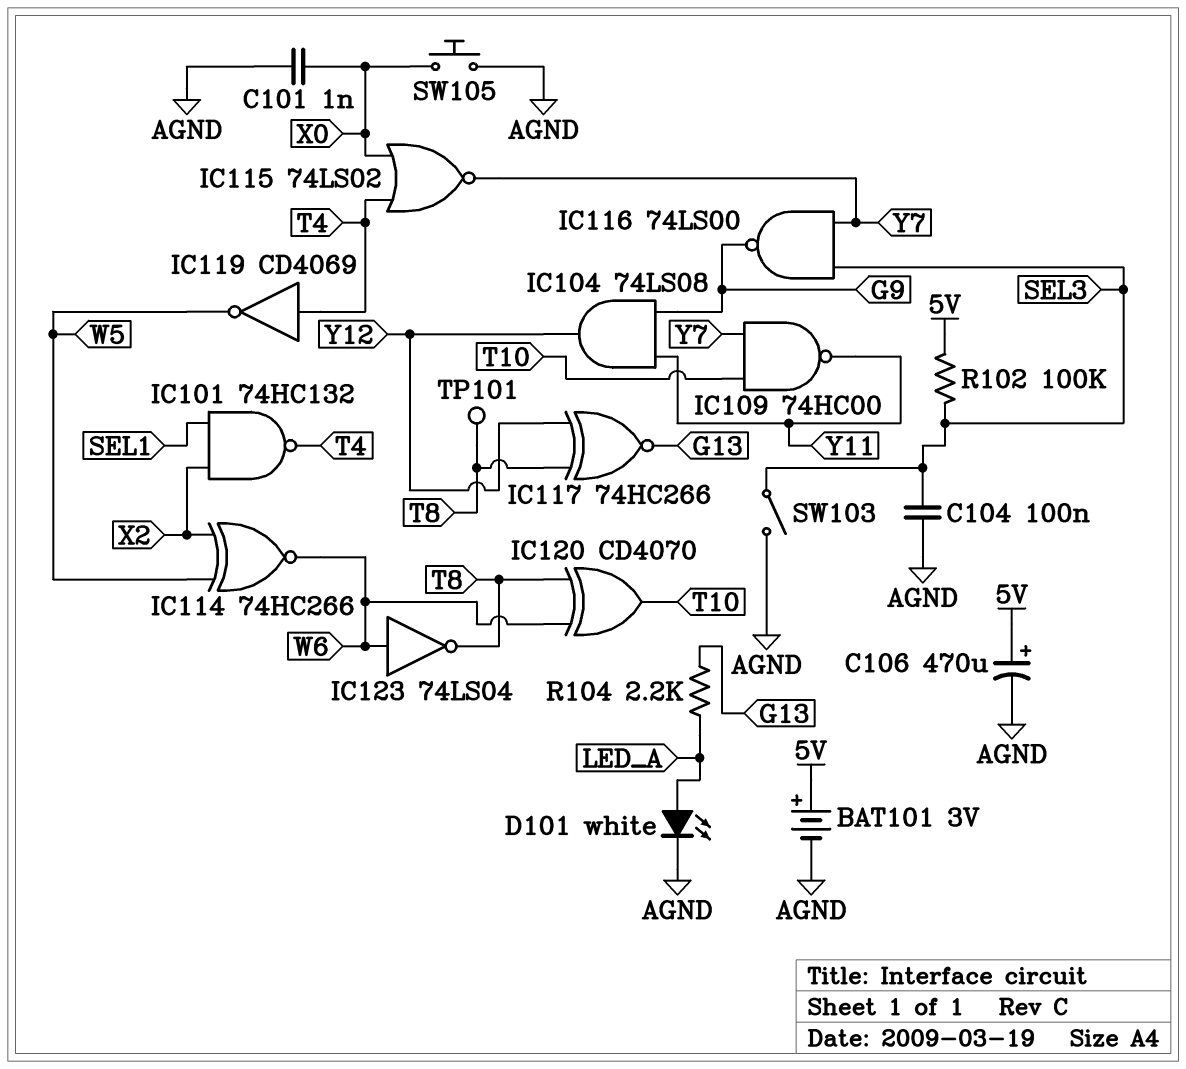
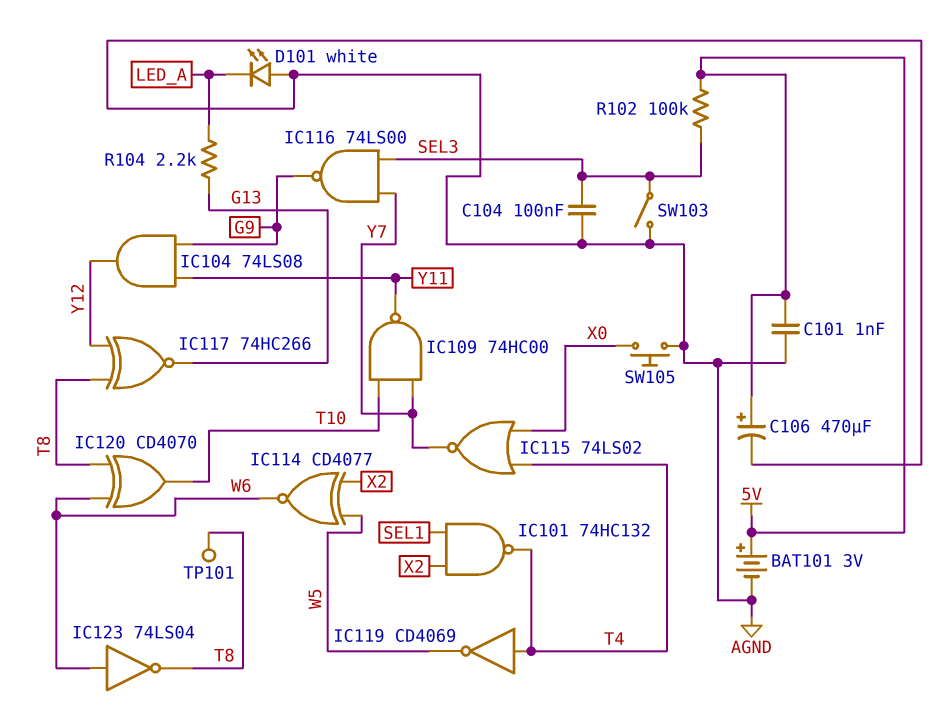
C101: 1nF (AGND, X0) -> 1nF (5V, AGND)
D101: LED white (A LED_A, K AGND) -> LED white (A AGND, K LED_A)
IC114: XNOR 74HC266 (in W5, in X2, out W6) -> XNOR CD4077 (in W5, in X2, out W6)

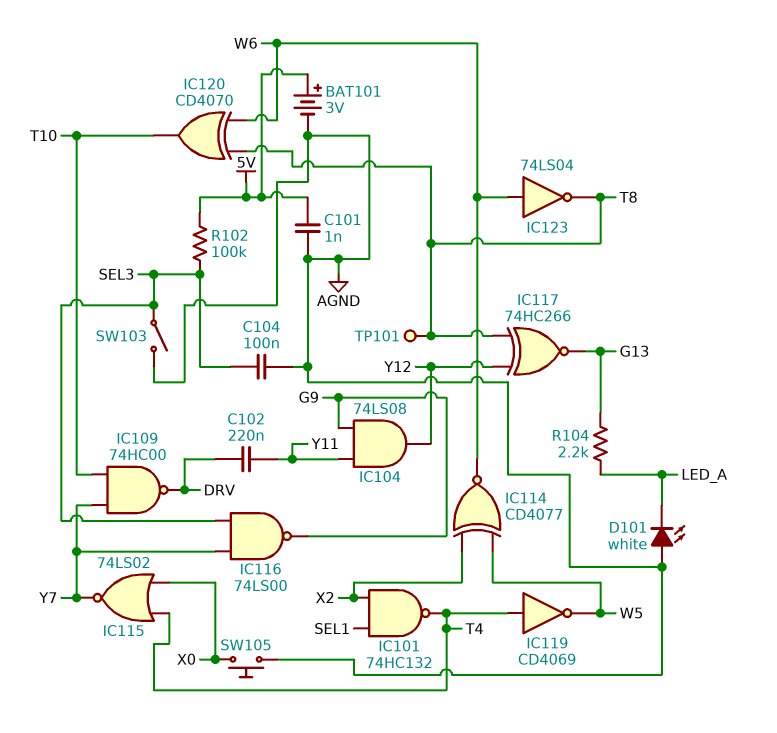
C102: none -> 220nF (DRV, Y11)
C106: 470uF (plus 5V, minus AGND) -> none
IC109: NAND 74HC00 (in T10, in Y7, out Y11) -> NAND 74HC00 (in T10, in Y7, out DRV)

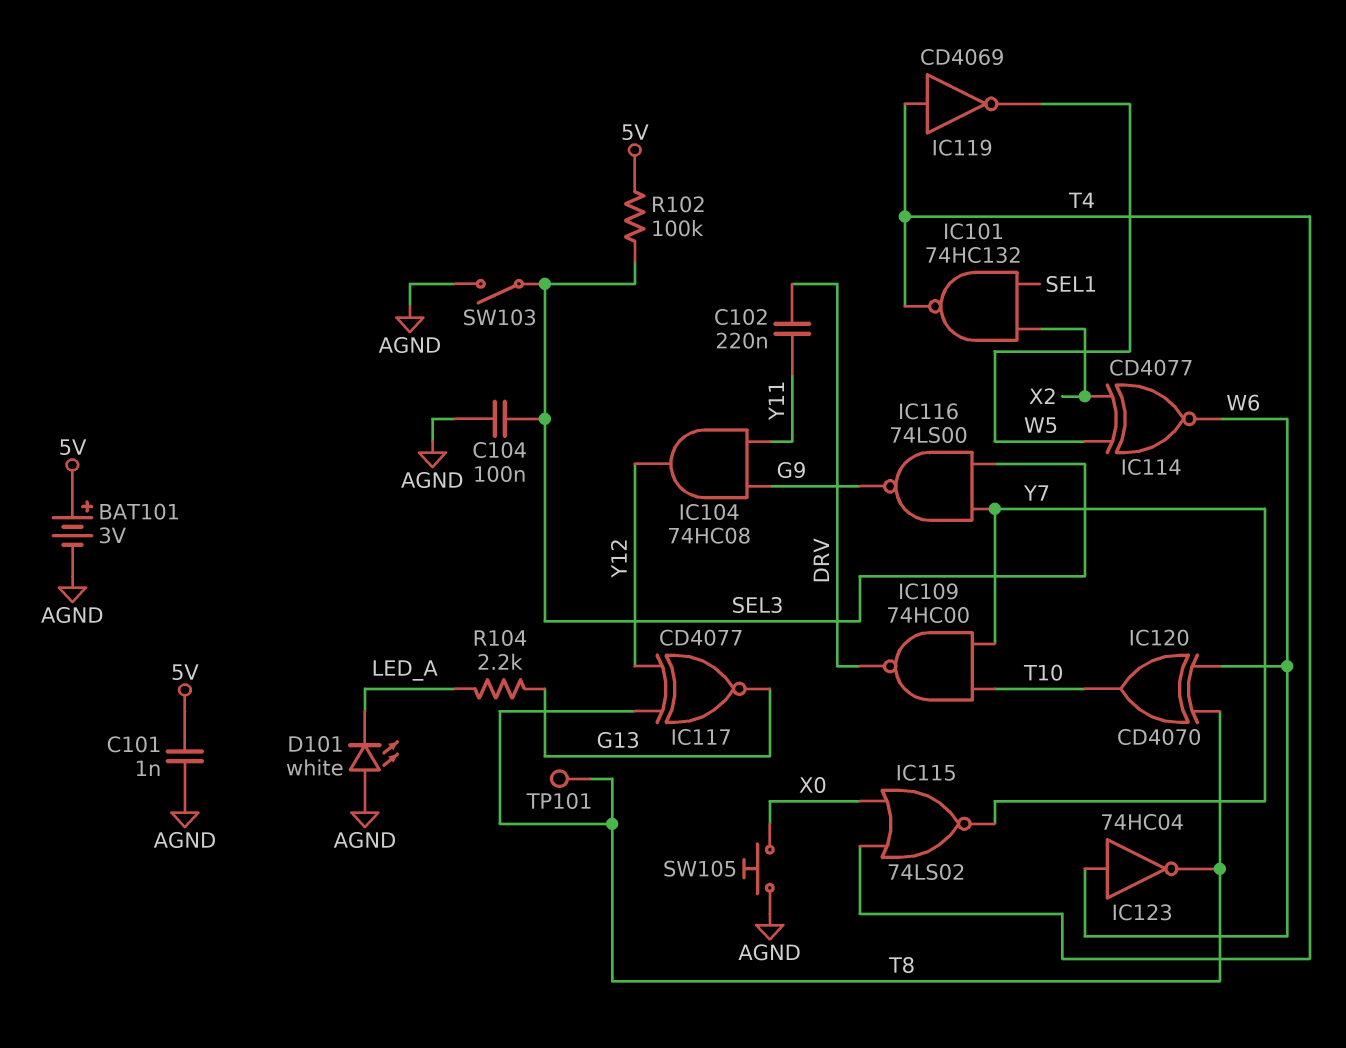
IC104: AND 74LS08 (in G9, in Y11, out Y12) -> AND 74HC08 (in G9, in Y11, out Y12)
IC117: XNOR 74HC266 (in T8, in Y12, out G13) -> XNOR CD4077 (in T8, in Y12, out G13)
IC123: NOT 74LS04 (in W6, out T8) -> NOT 74HC04 (in W6, out T8)

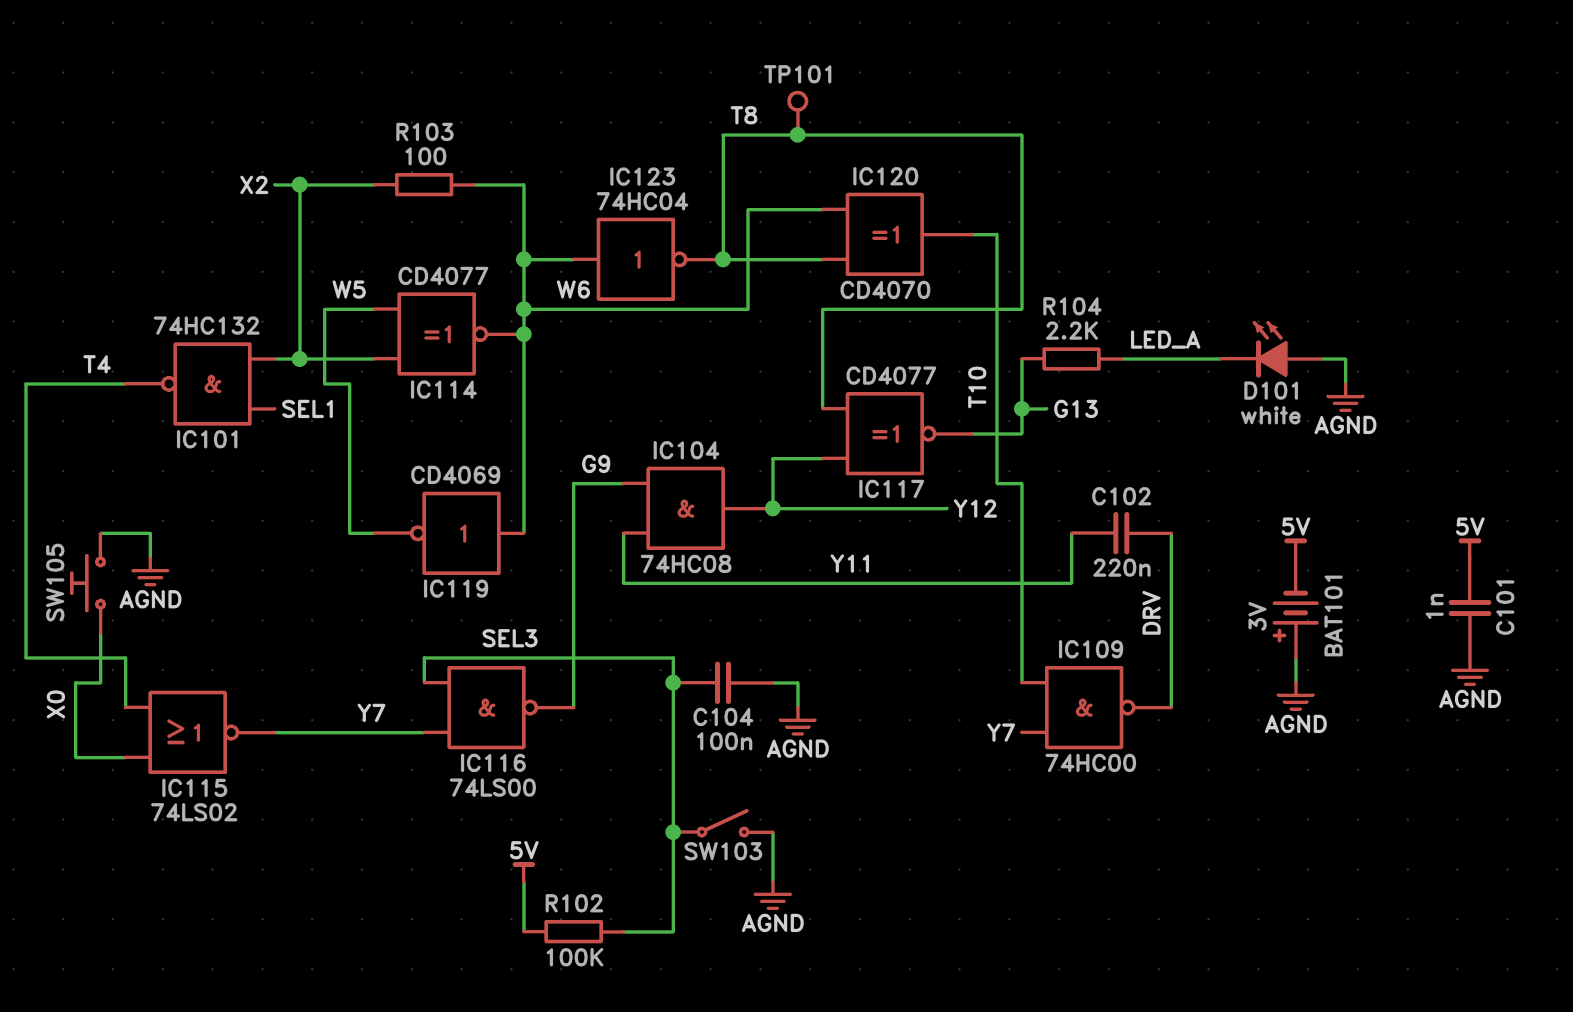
BAT101: 3V (plus 5V, minus AGND) -> 3V (plus AGND, minus 5V)
IC119: NOT CD4069 (in T4, out W5) -> NOT CD4069 (in W6, out W5)
R103: none -> 100 (W6, X2)

